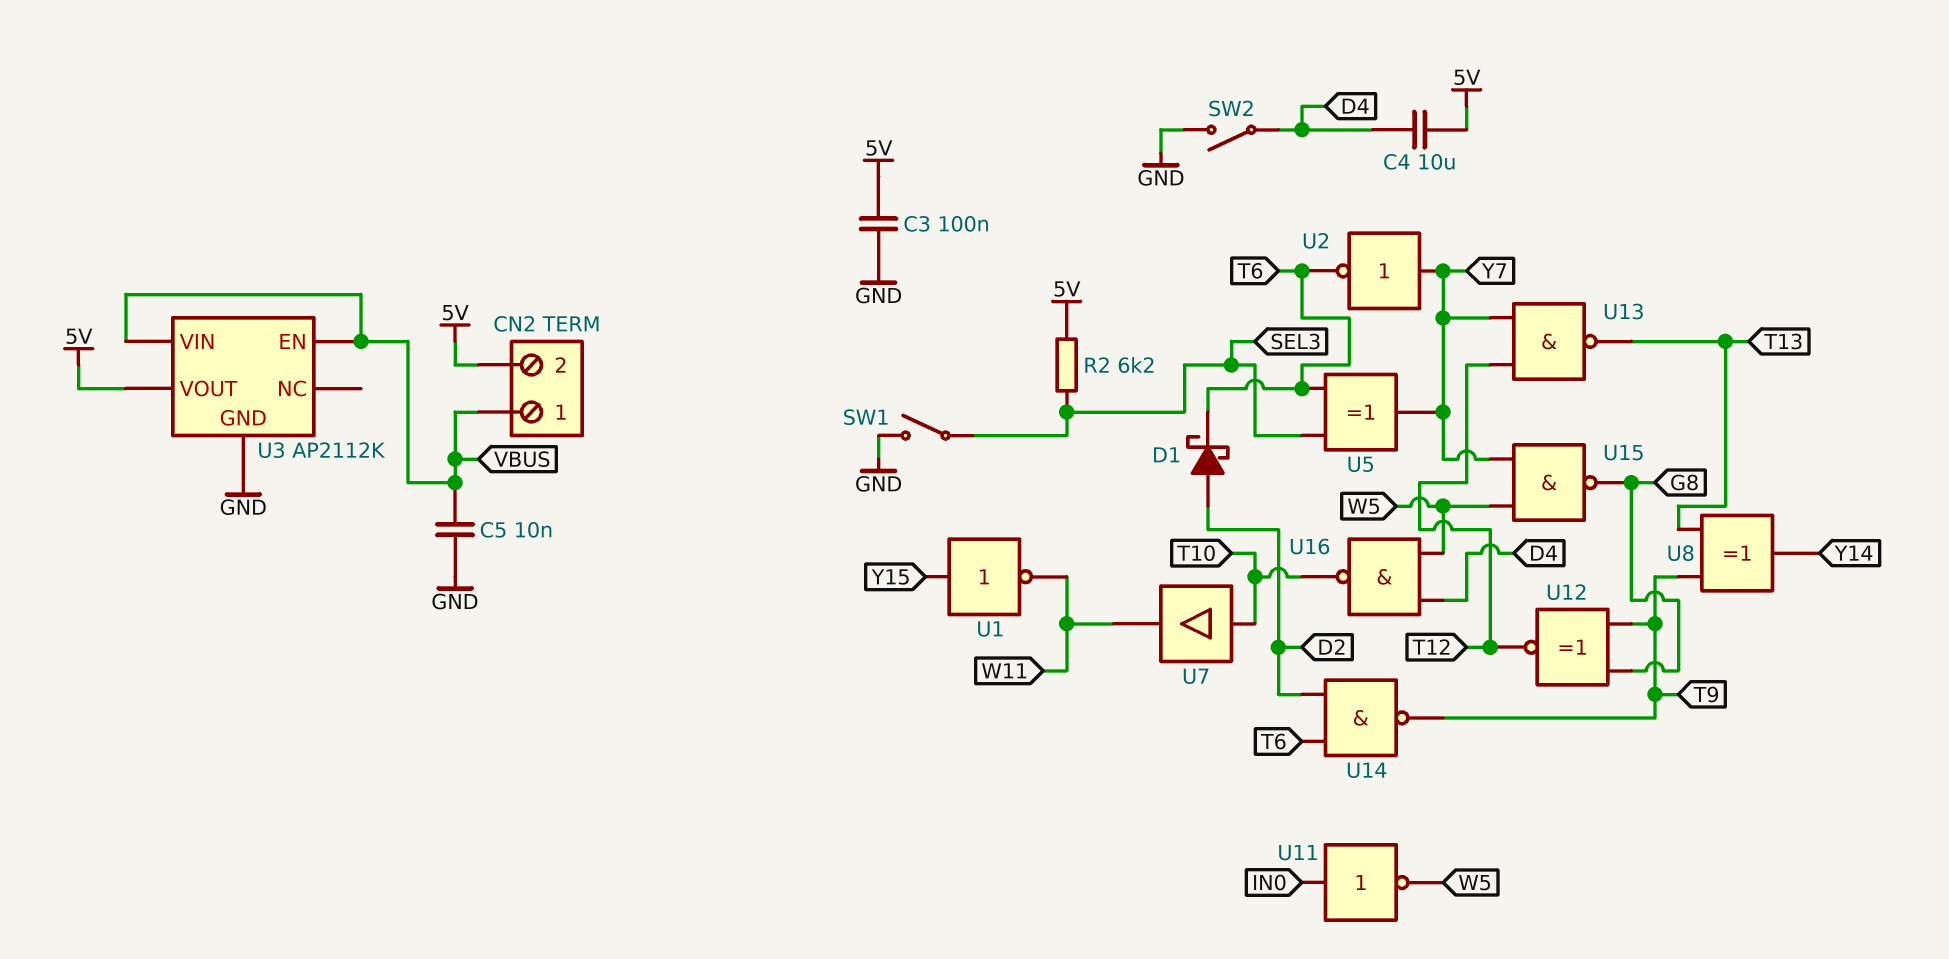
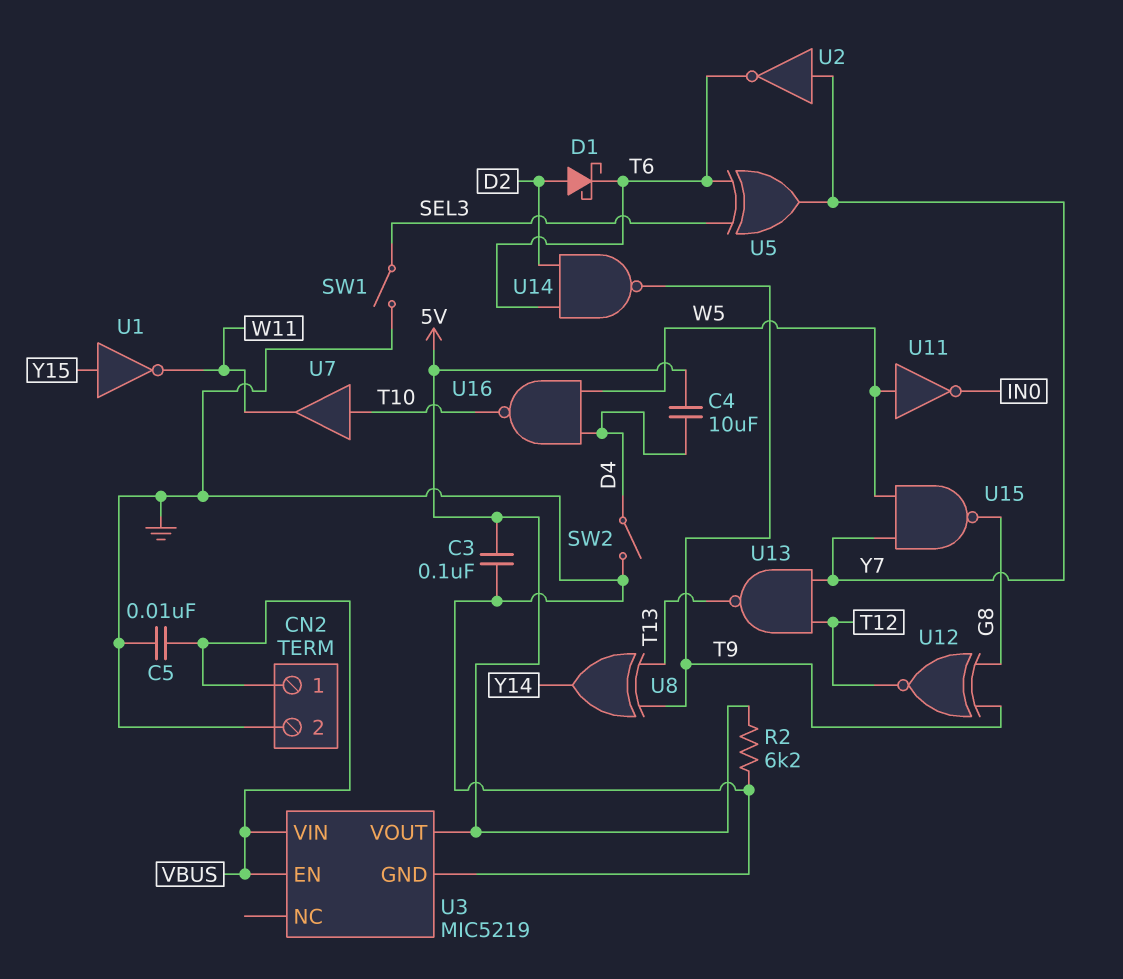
CN2 pin 2: 5V -> GND
R2: 6.2k (5V, SEL3) -> 6.2k (5V, GND)
U3: AP2112K -> MIC5219
U11: NOT (in IN0, out W5) -> NOT (in W5, out IN0)

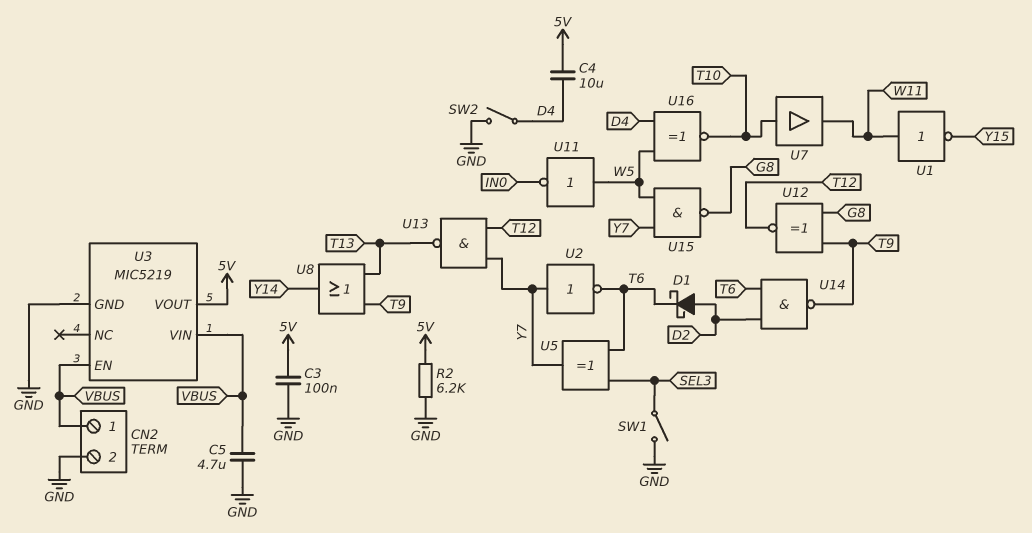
C5: 10nF (GND, VBUS) -> 4.7uF (GND, VBUS)
U1: NOT (in Y15, out W11) -> NOT (in W11, out Y15)
U8: XOR (in T9, in T13, out Y14) -> OR (in T9, in T13, out Y14)
U16: NAND (in D4, in W5, out T10) -> XNOR (in D4, in W5, out T10)

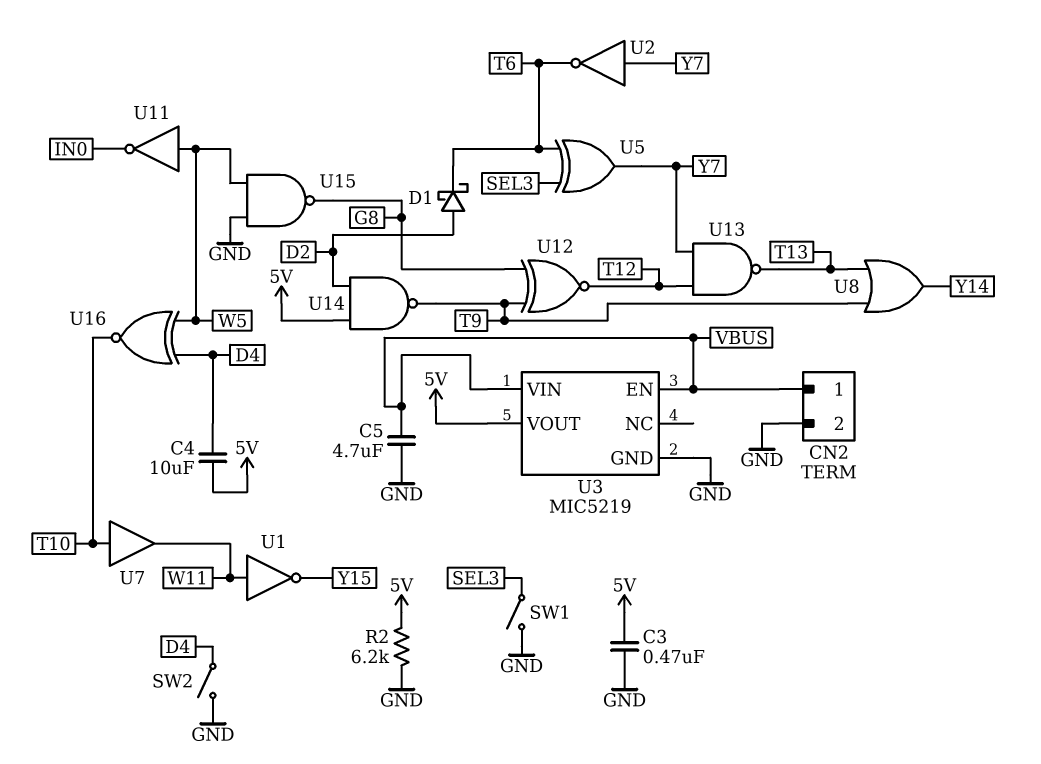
C3: 100nF (5V, GND) -> 470nF (5V, GND)
U14: NAND (in D2, in T6, out T9) -> NAND (in 5V, in D2, out T9)
U15: NAND (in W5, in Y7, out G8) -> NAND (in GND, in W5, out G8)

